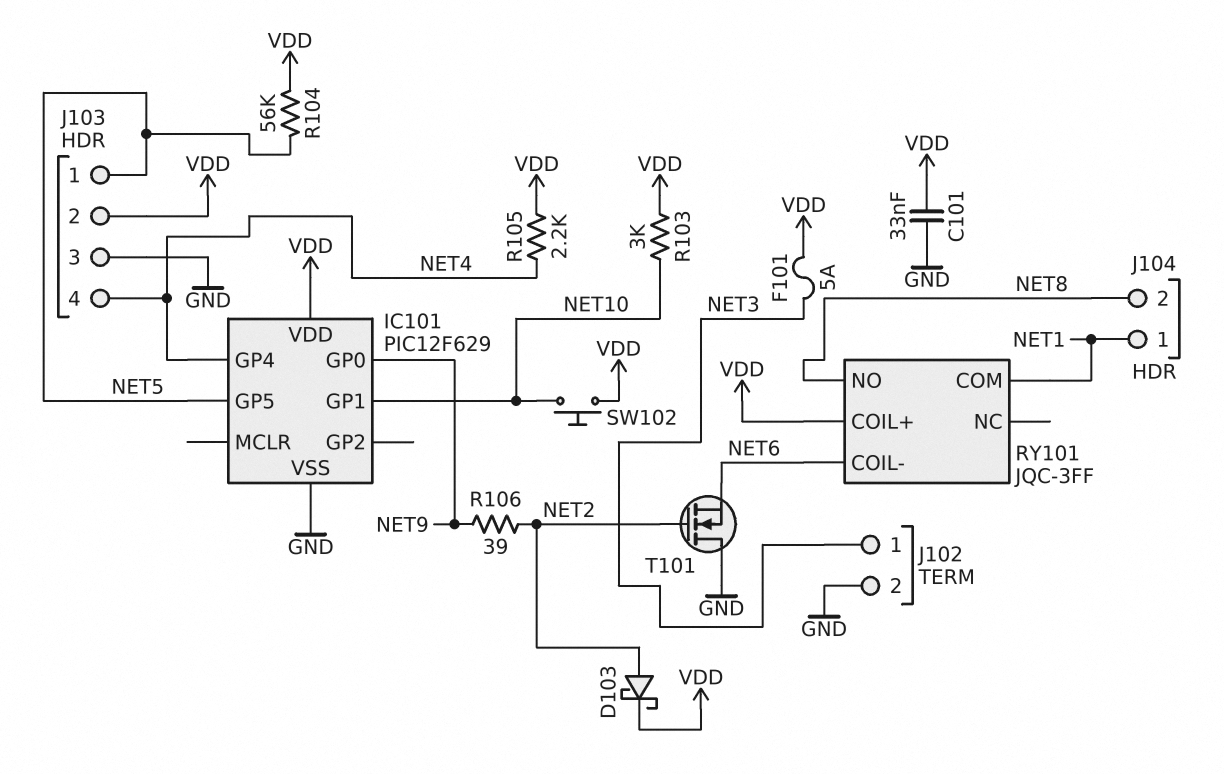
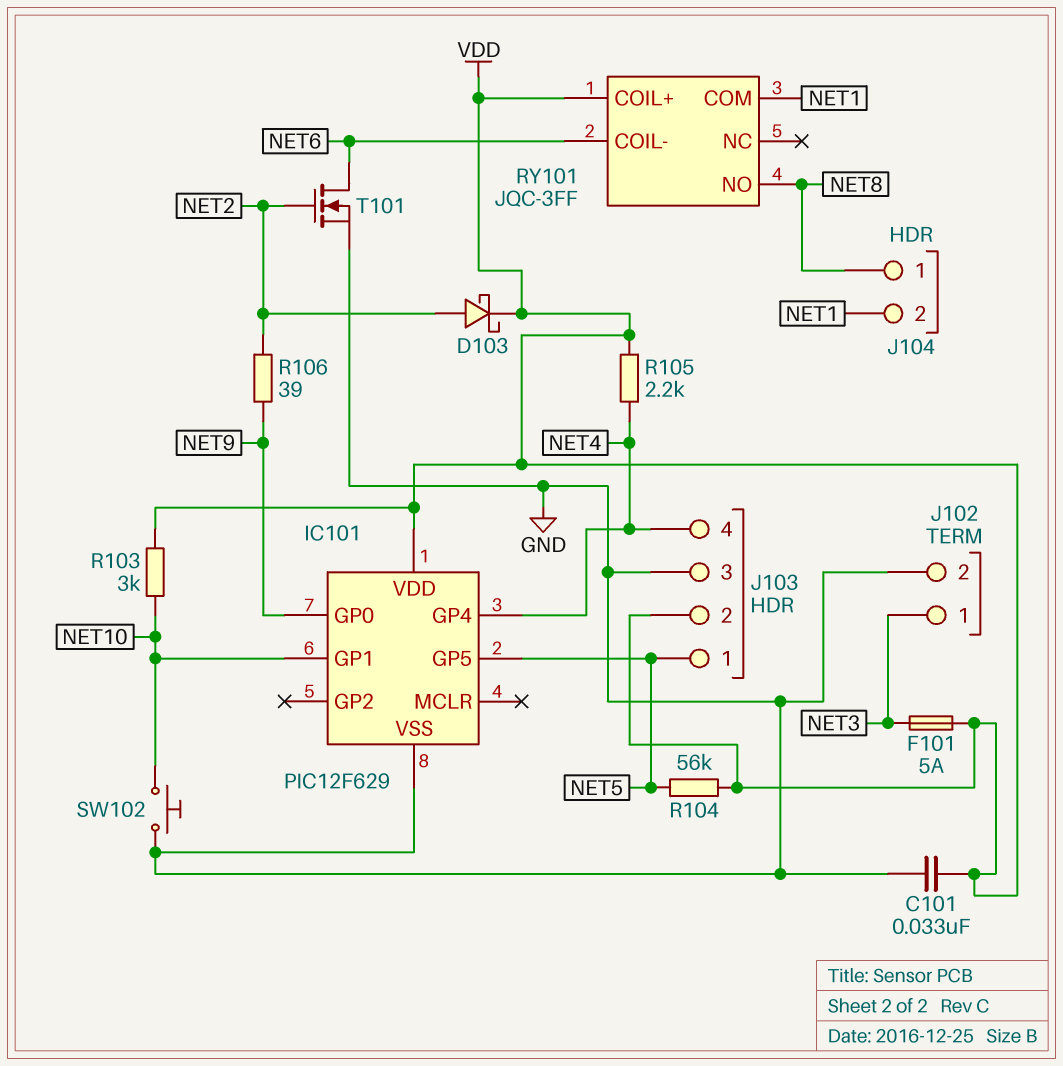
J104 pin 1: NET1 -> NET8
J104 pin 2: NET8 -> NET1
SW102: button (NET10, VDD) -> button (GND, NET10)
T101: NMOS (G NET2, D GND, S NET6) -> NMOS (G NET2, D NET6, S GND)

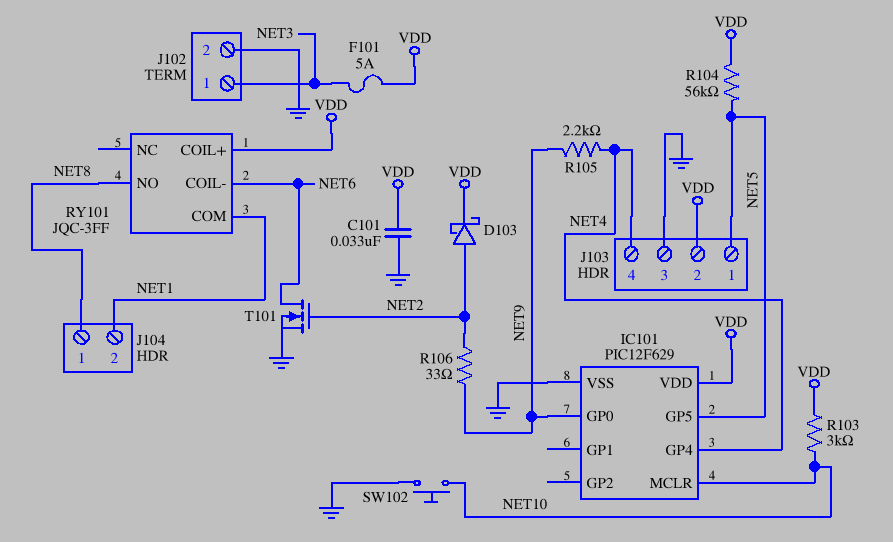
IC101 pin GP1: NET10 -> none
IC101 pin MCLR: none -> NET10
R105: 2.2k (NET4, VDD) -> 2.2k (NET4, NET9)
R106: 39 (NET2, NET9) -> 33 (NET2, NET9)

